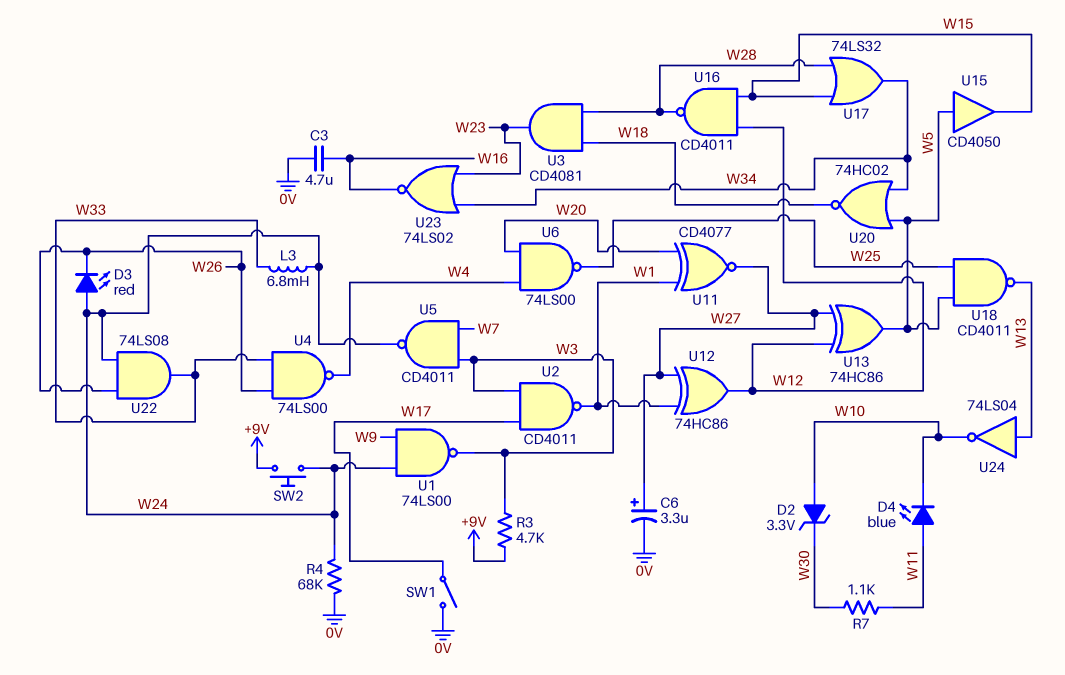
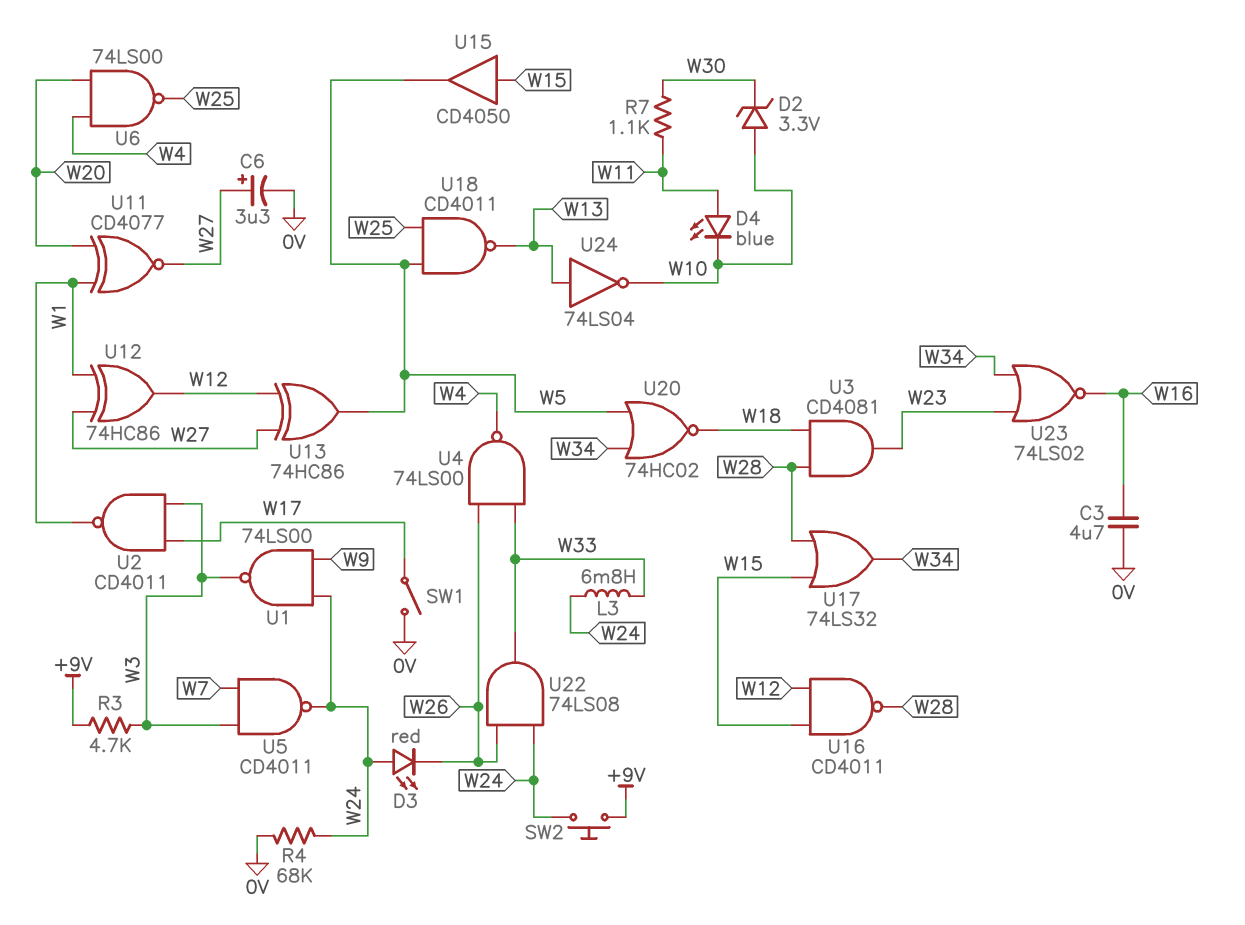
U15: buffer CD4050 (in W5, out W15) -> buffer CD4050 (in W15, out W5)

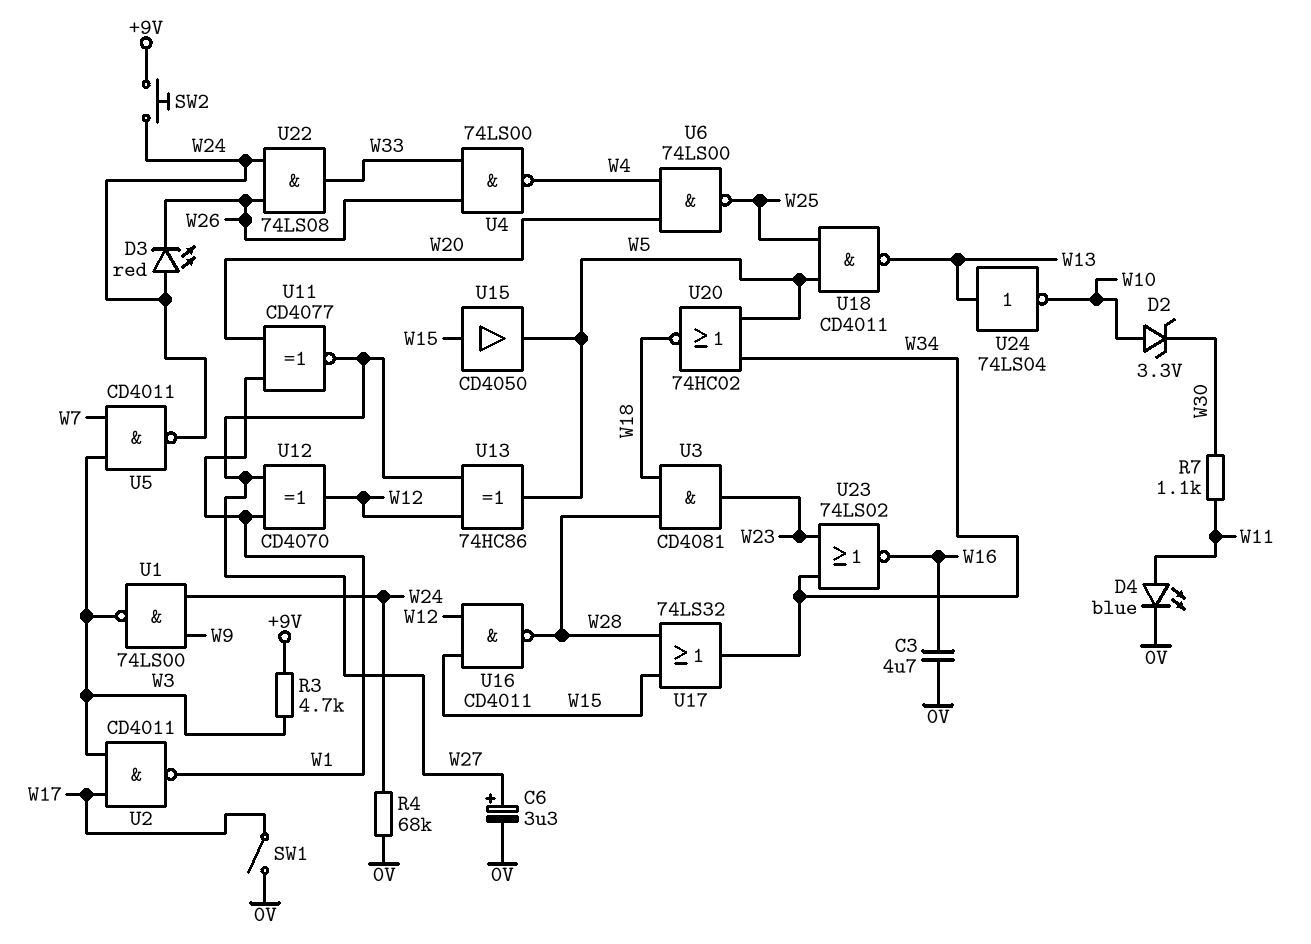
D4: LED blue (A W11, K W10) -> LED blue (A W11, K 0V)
L3: 6.8mH (W24, W33) -> none
U12: XOR 74HC86 (in W1, in W27, out W12) -> XOR CD4070 (in W1, in W27, out W12)

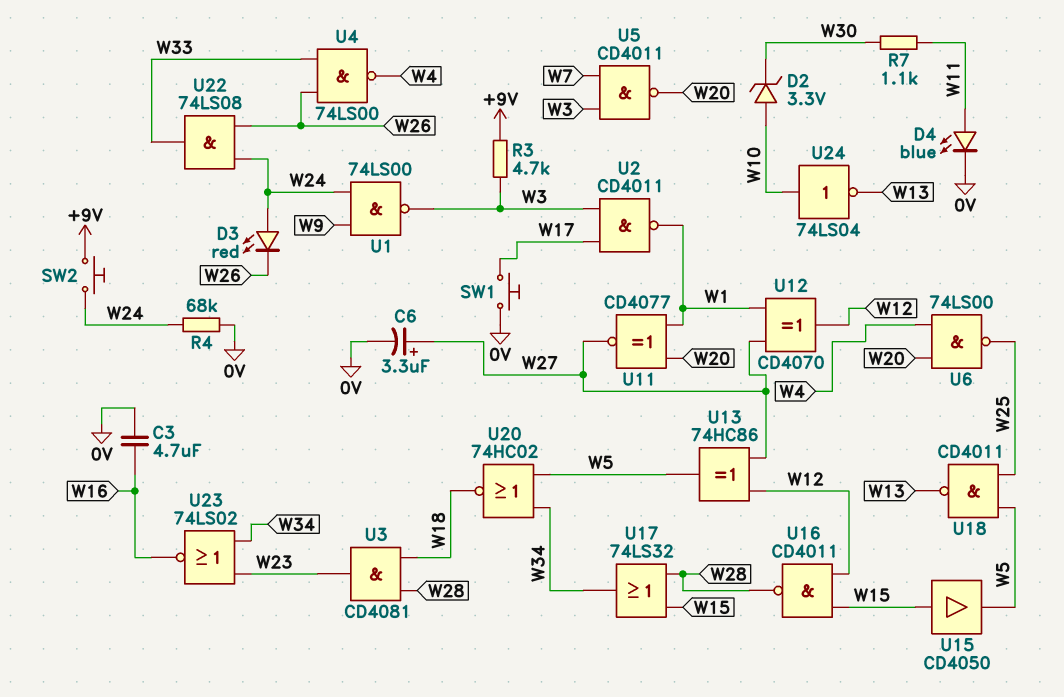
SW1: switch (0V, W17) -> button (0V, W17)
U5: NAND CD4011 (in W3, in W7, out W24) -> NAND CD4011 (in W3, in W7, out W20)
U24: NOT 74LS04 (in W13, out W10) -> NOT 74LS04 (in W10, out W13)

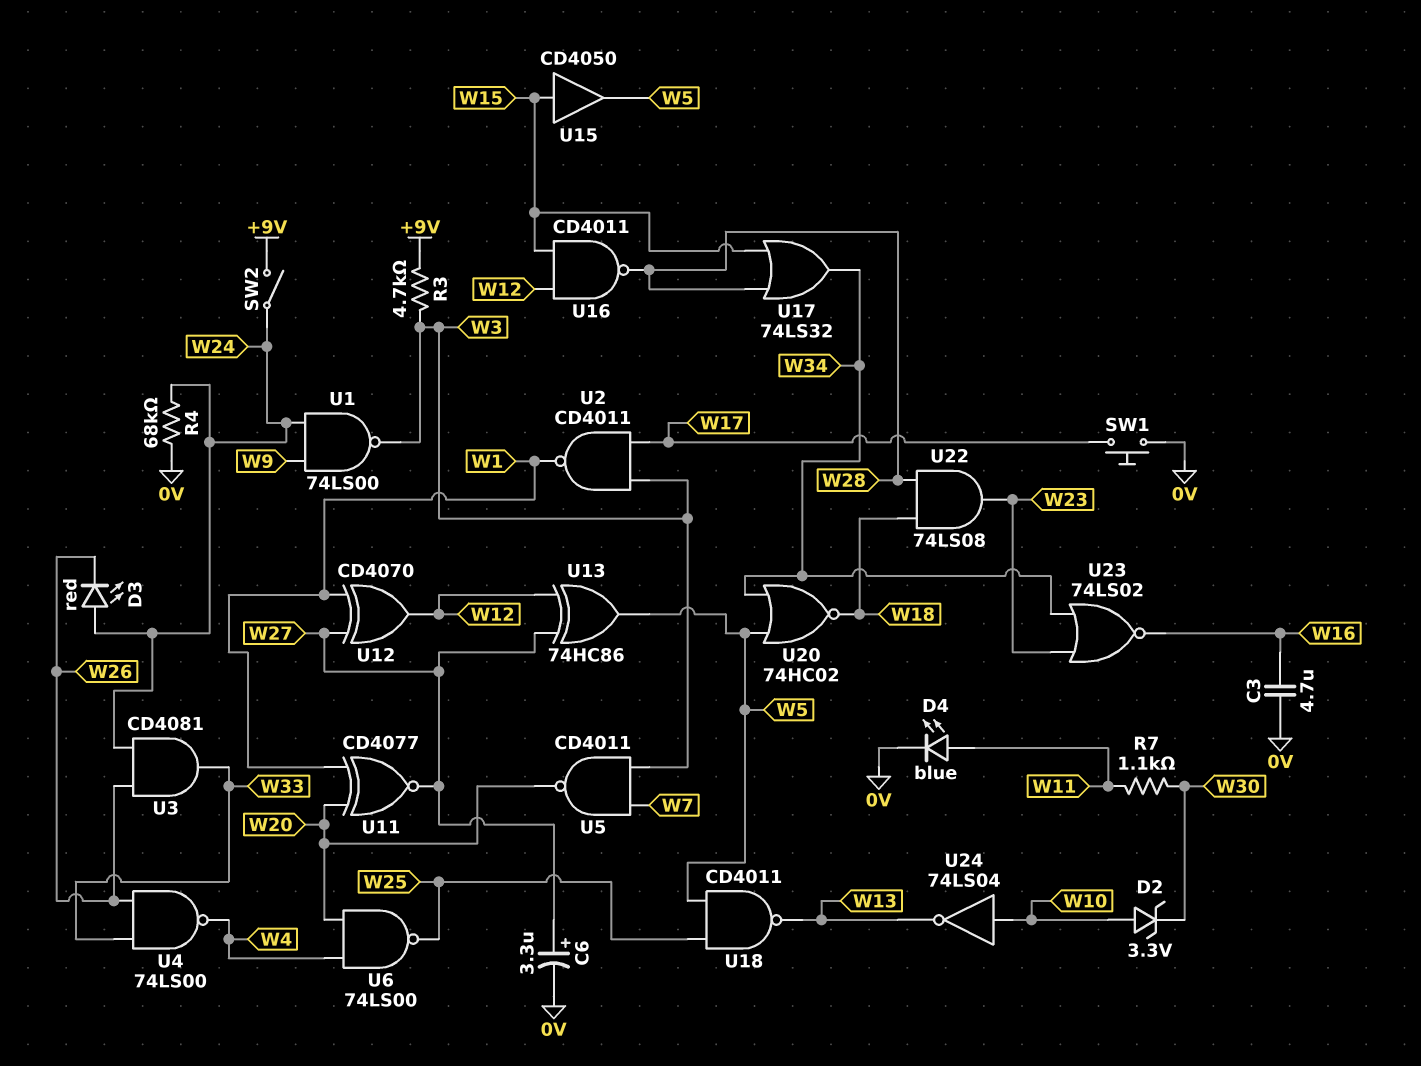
SW2: button (+9V, W24) -> switch (+9V, W24)
U3: AND CD4081 (in W18, in W28, out W23) -> AND CD4081 (in W24, in W26, out W33)
U22: AND 74LS08 (in W24, in W26, out W33) -> AND 74LS08 (in W18, in W28, out W23)

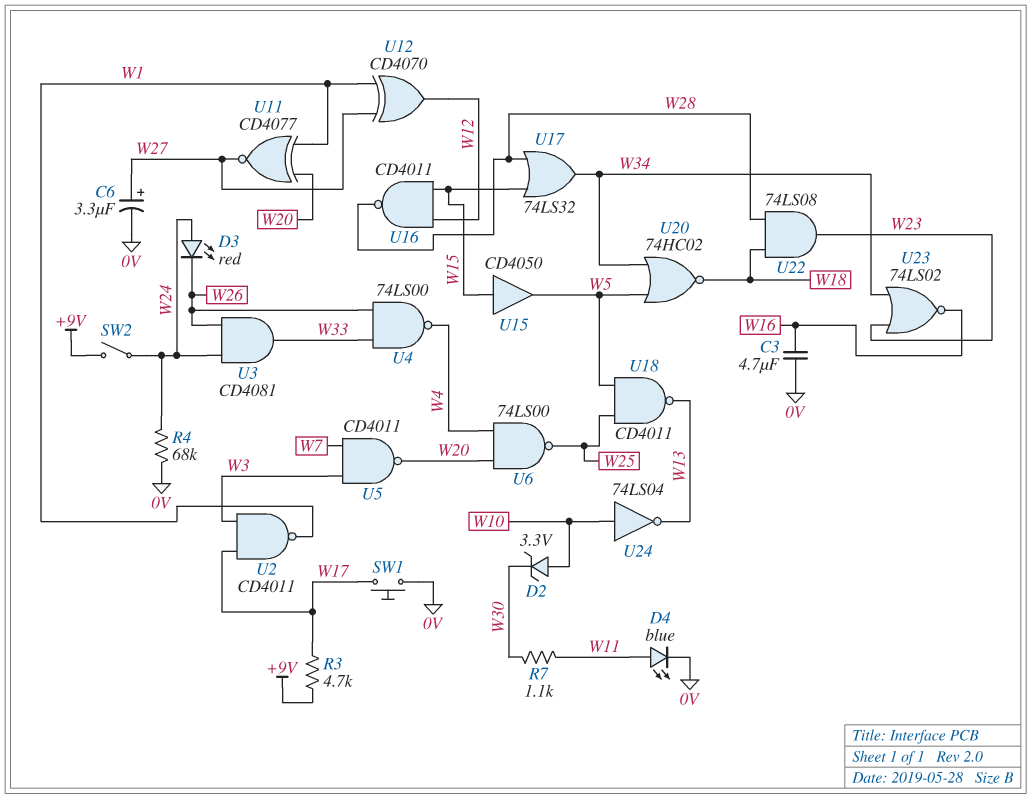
R3: 4.7k (+9V, W3) -> 4.7k (+9V, W17)
U1: NAND 74LS00 (in W9, in W24, out W3) -> none
U13: XOR 74HC86 (in W12, in W27, out W5) -> none

